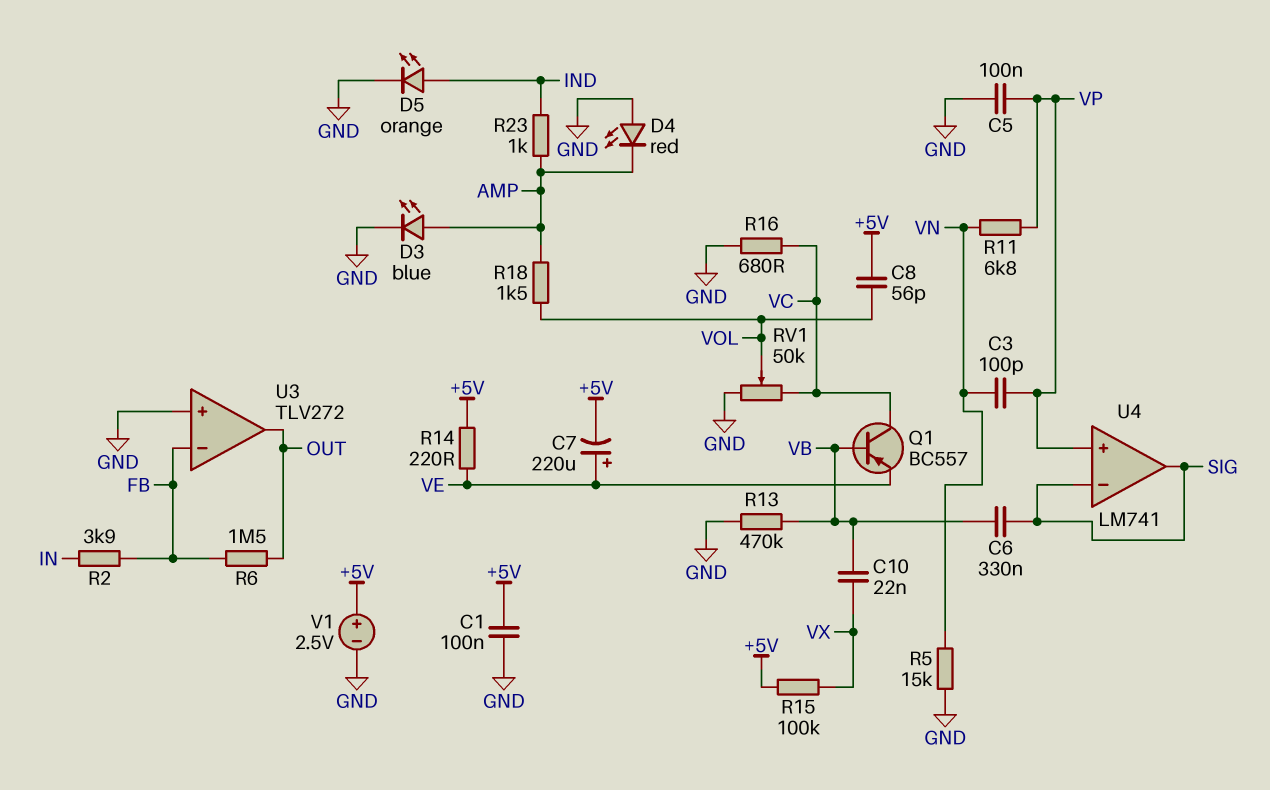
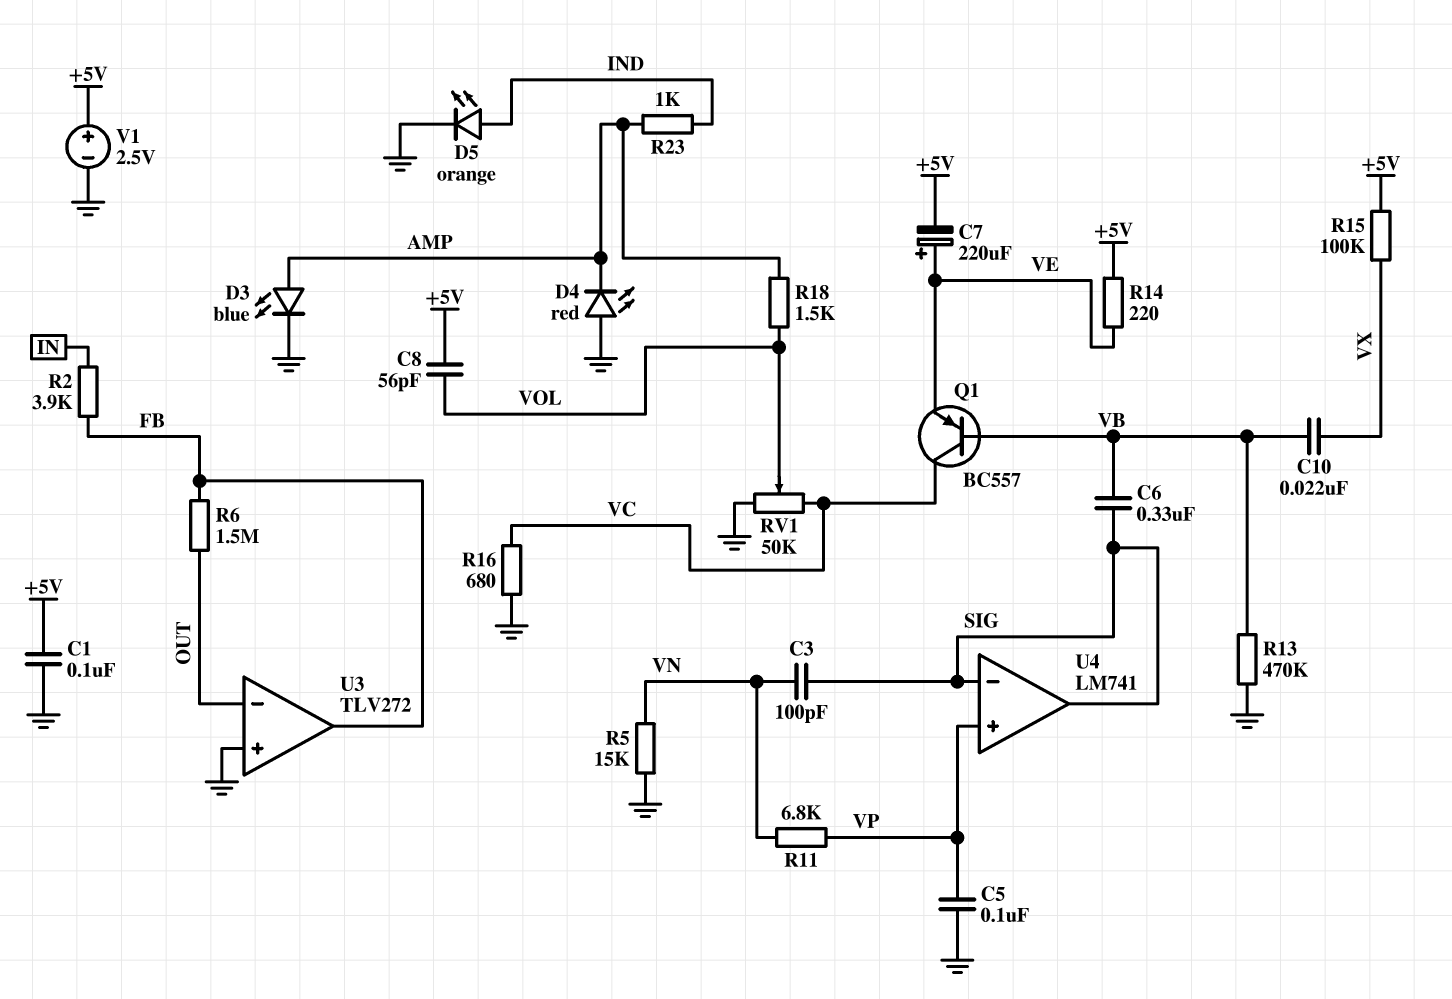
C3: 100pF (VN, VP) -> 100pF (SIG, VN)
U3 pin in-: FB -> OUT
U3 pin out: OUT -> FB

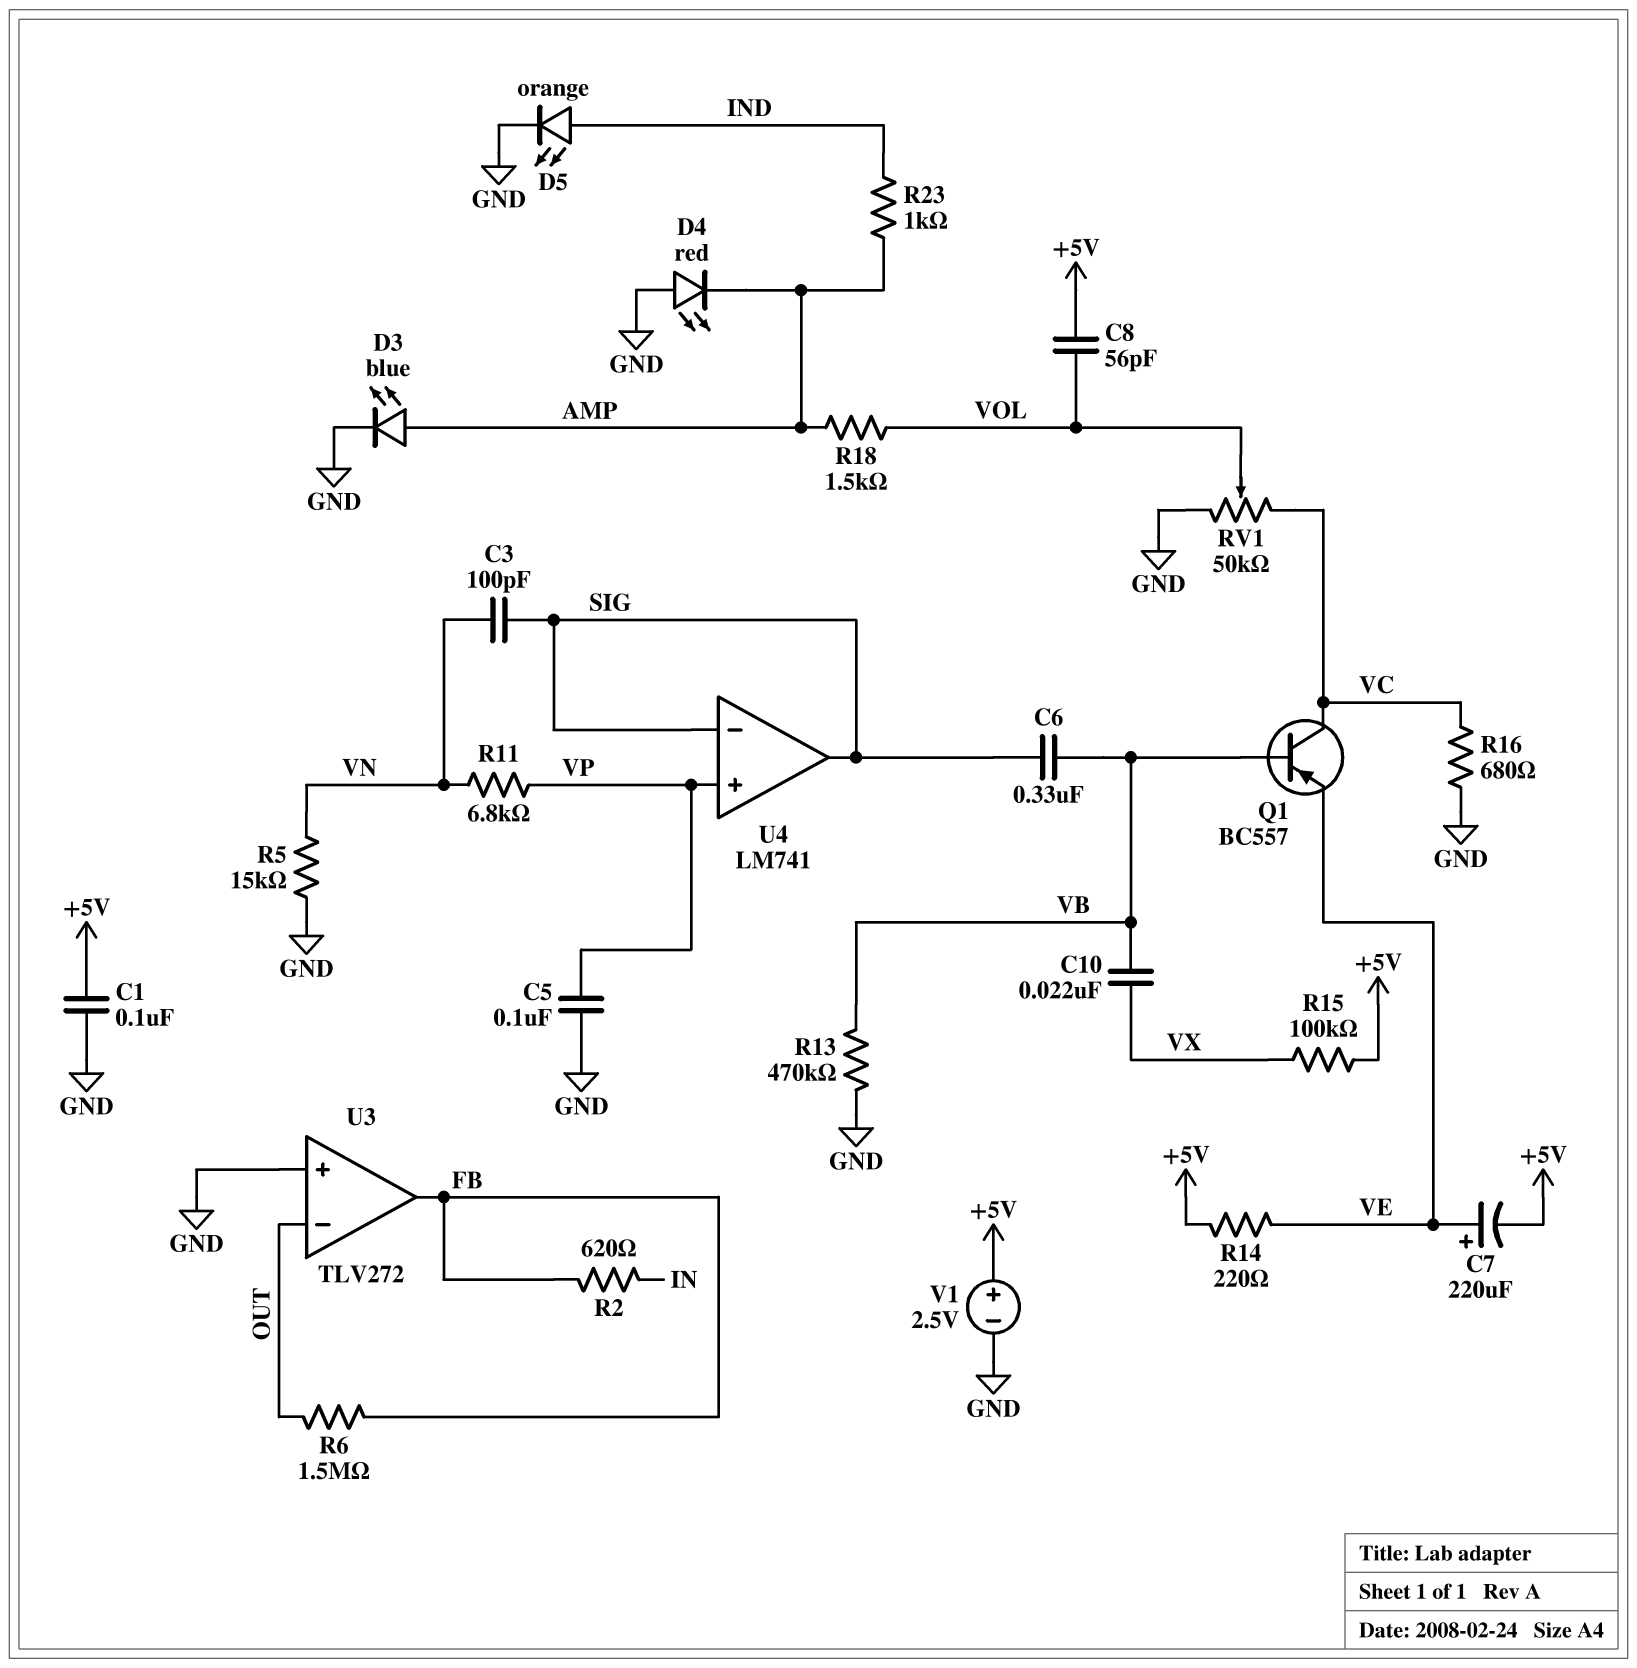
R2: 3.9k (FB, IN) -> 620 (FB, IN)

